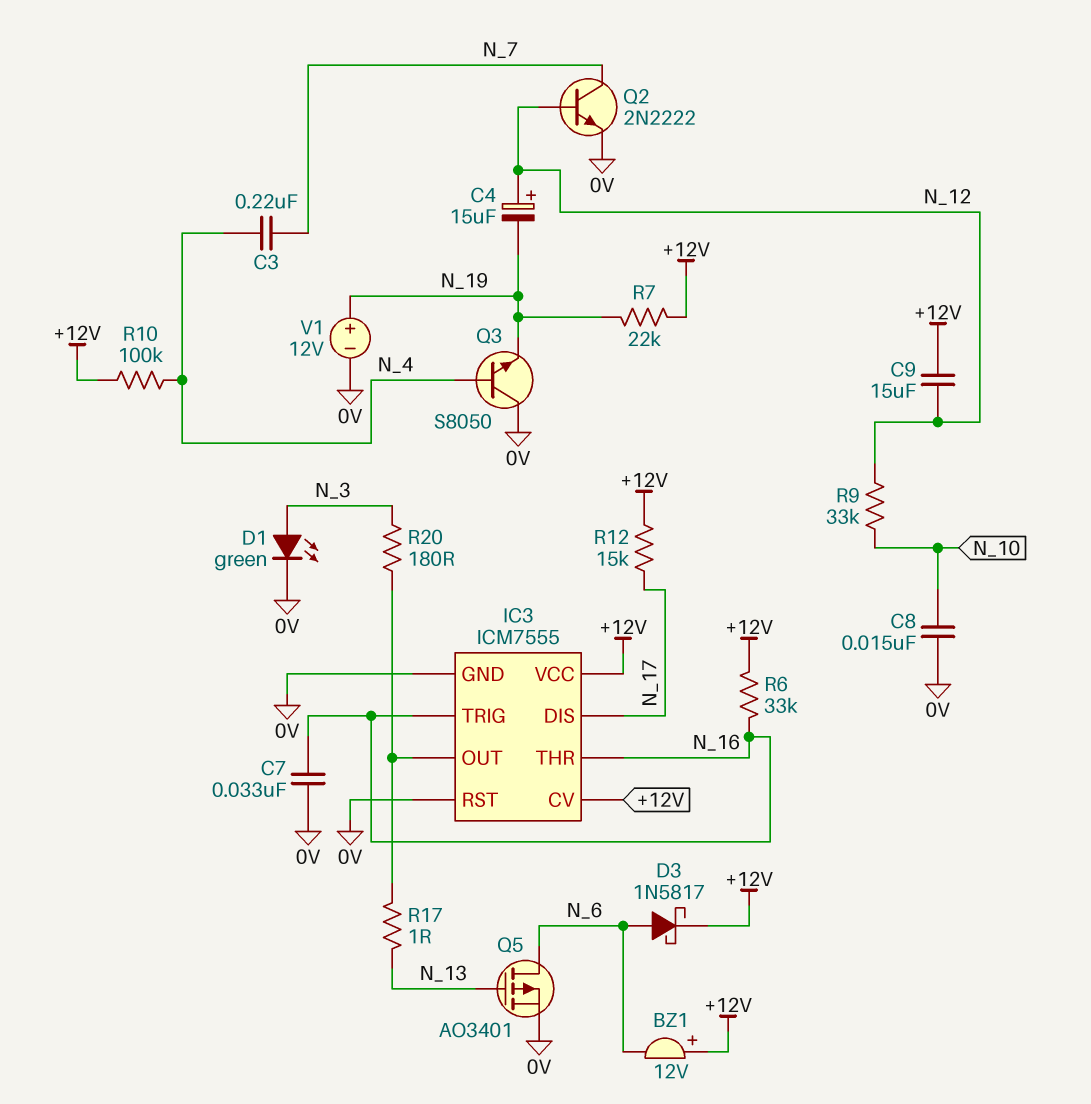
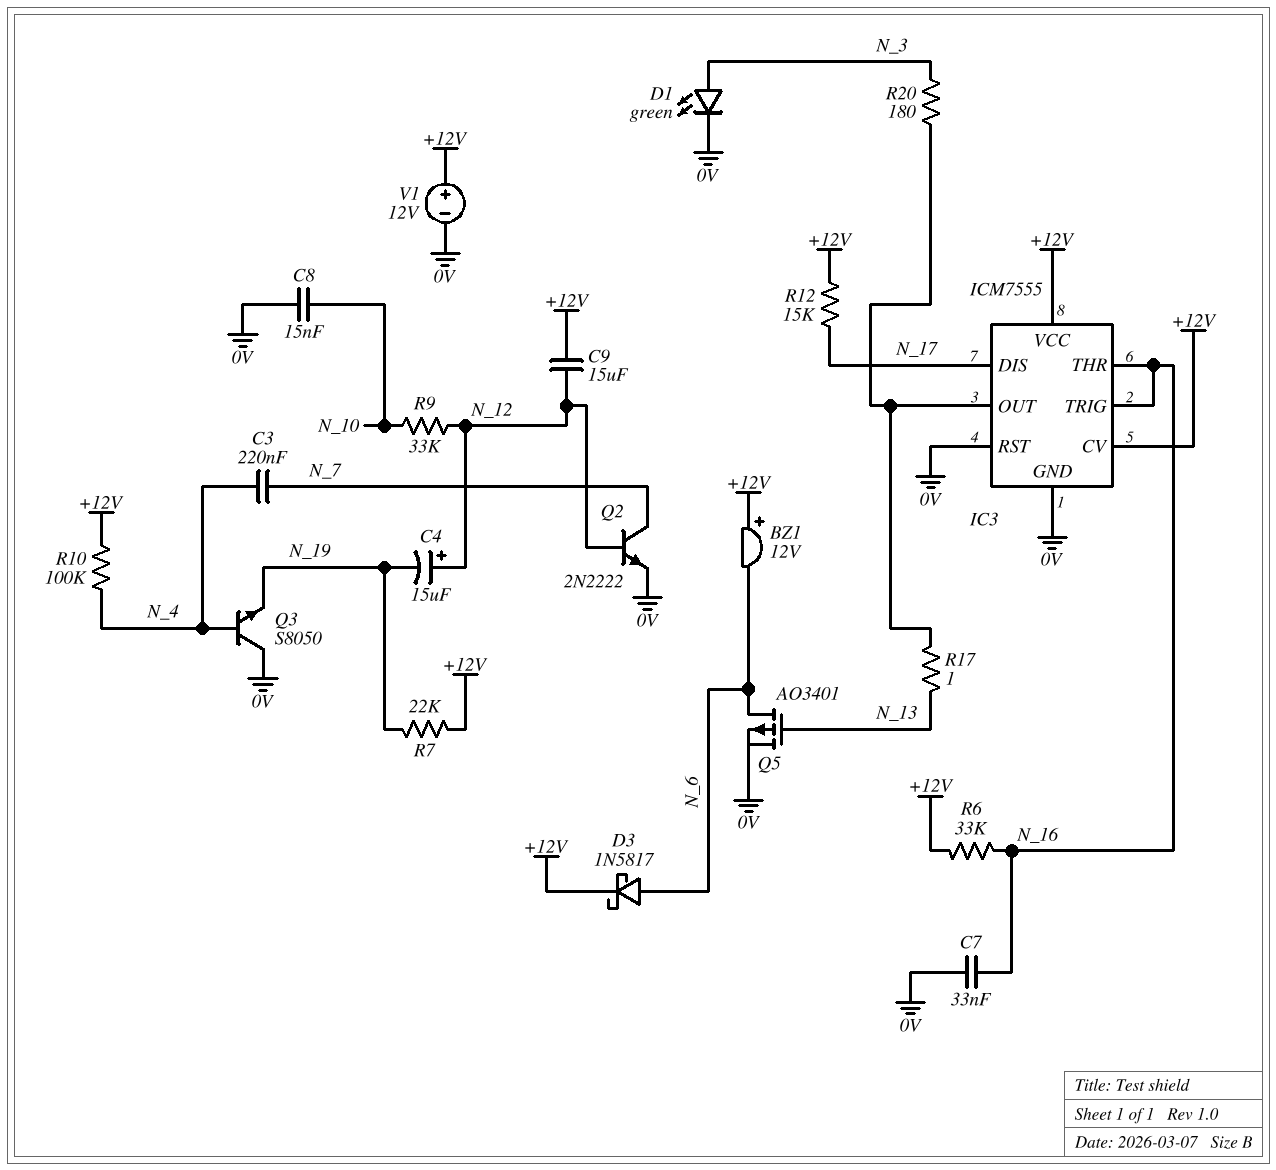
V1: 12V (plus N_19, minus 0V) -> 12V (plus +12V, minus 0V)

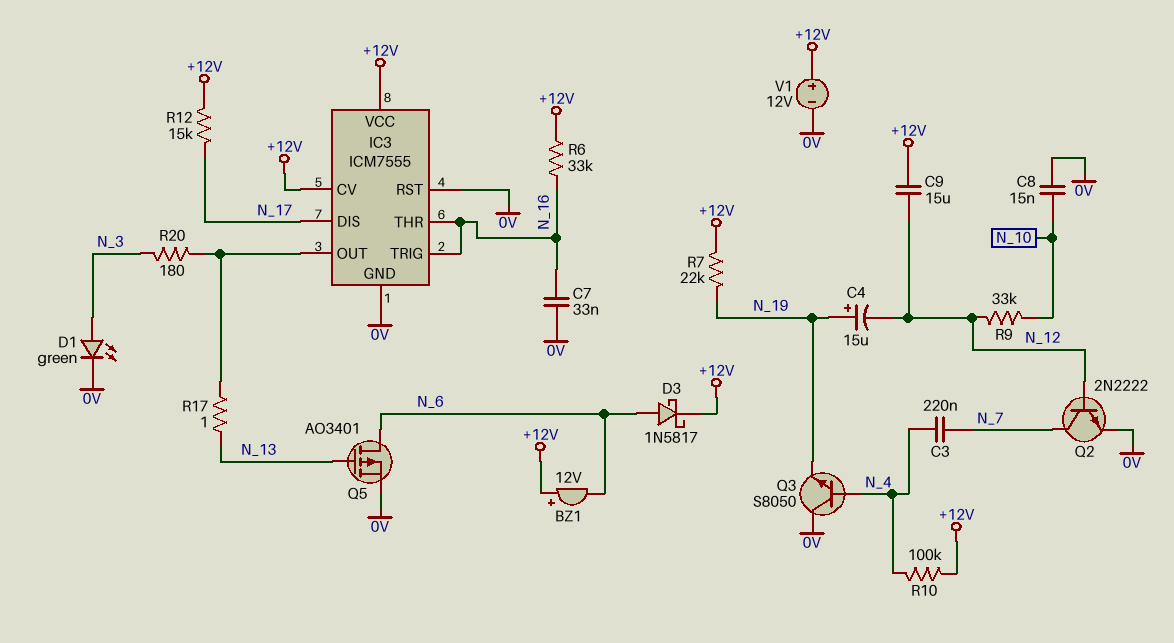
C4: 15uF (plus N_12, minus N_19) -> 15uF (plus N_19, minus N_12)

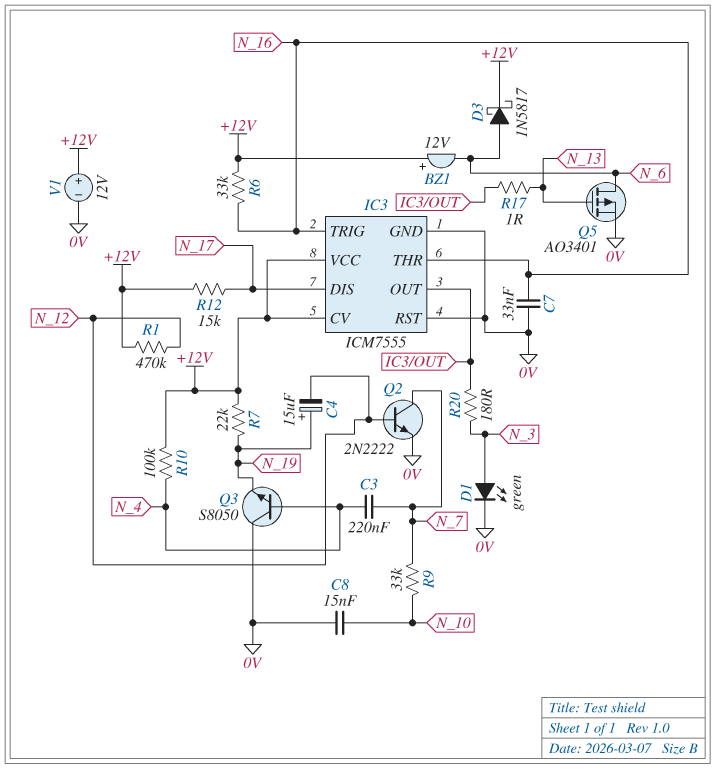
C9: 15uF (+12V, N_12) -> none
R1: none -> 470k (+12V, N_12)
R9: 33k (N_10, N_12) -> 33k (N_7, N_10)

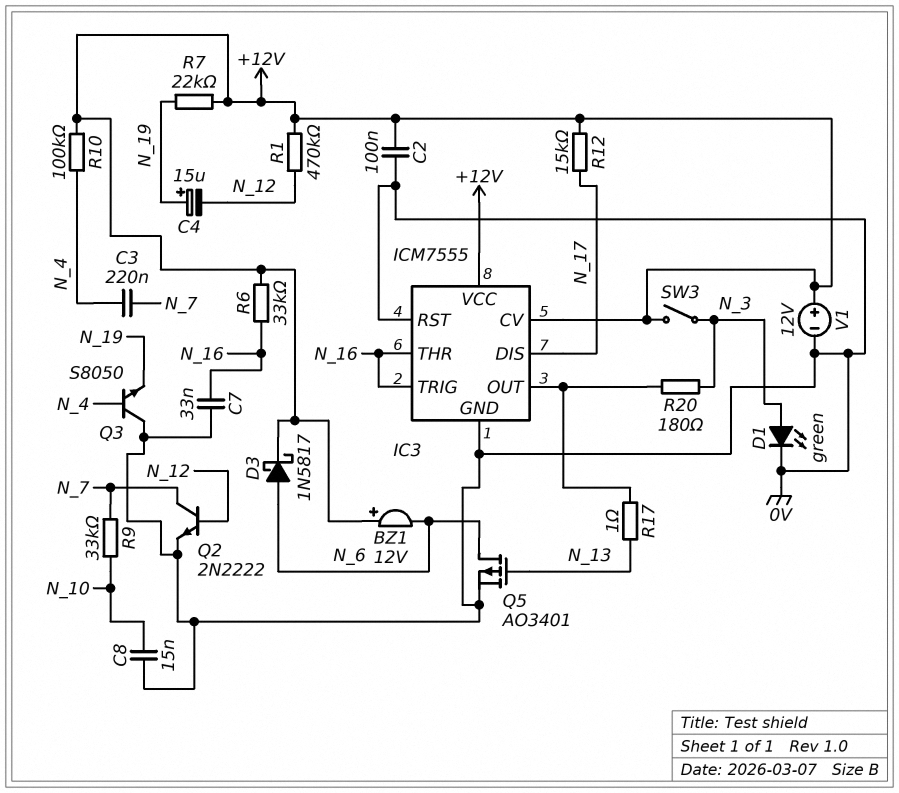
C2: none -> 100nF (+12V, 0V)
SW3: none -> switch (+12V, N_3)

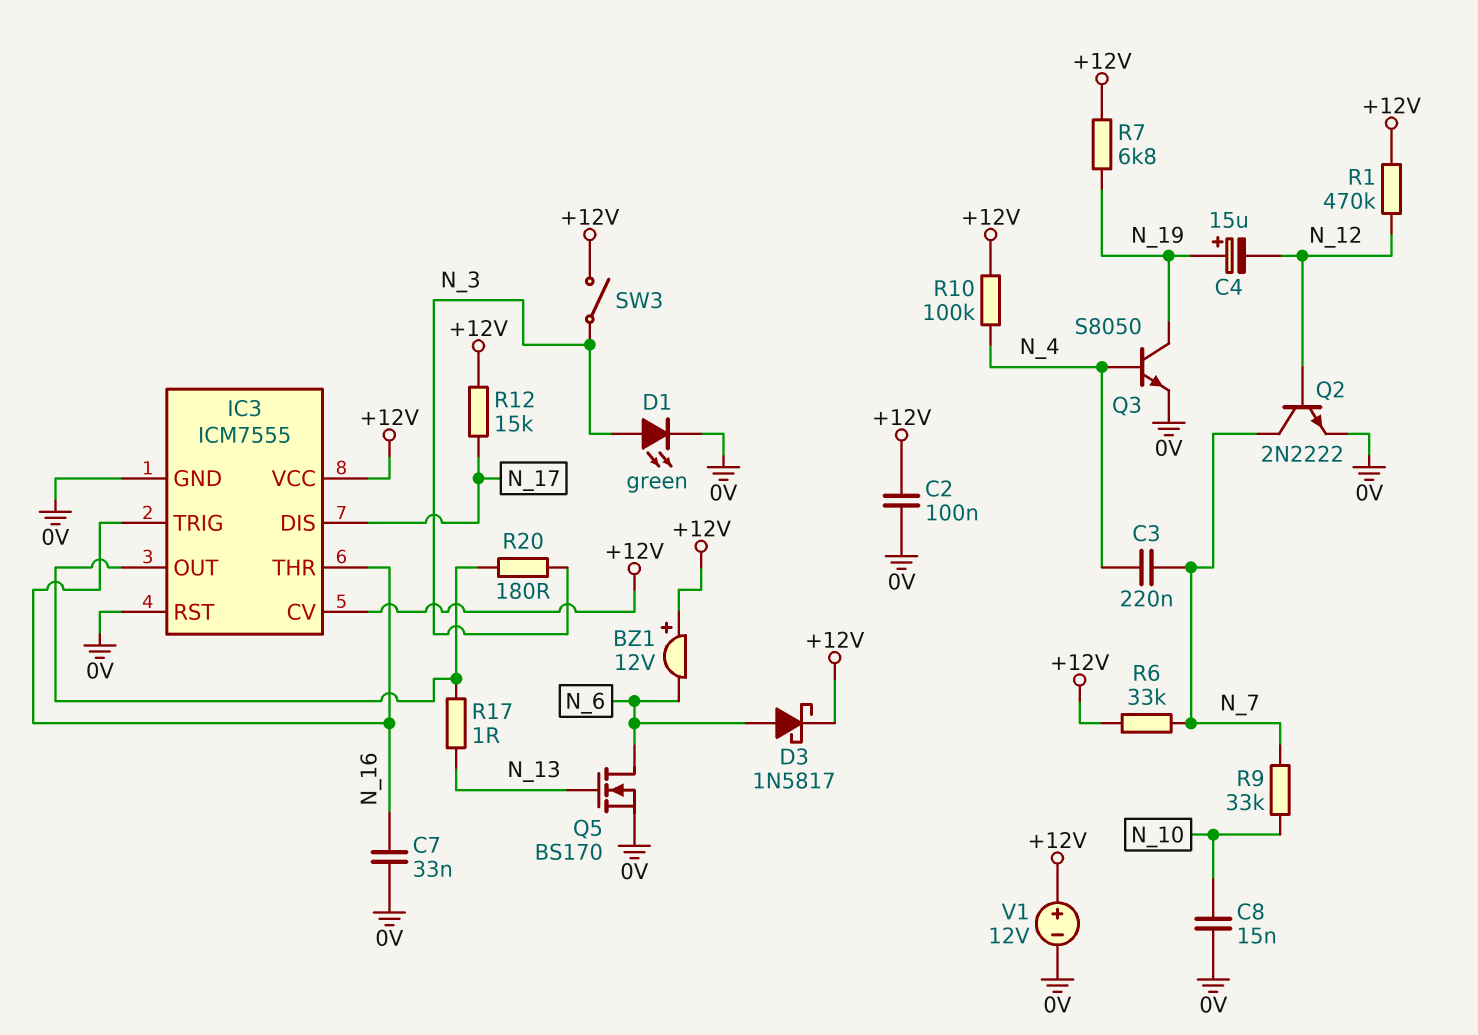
Q3: NPN S8050 (B N_4, C 0V, E N_19) -> NPN S8050 (B N_4, C N_19, E 0V)
Q5: PMOS AO3401 (G N_13, D N_6, S 0V) -> NMOS BS170 (G N_13, D N_6, S 0V)
R6: 33k (+12V, N_16) -> 33k (+12V, N_7)
R7: 22k (+12V, N_19) -> 6.8k (+12V, N_19)

